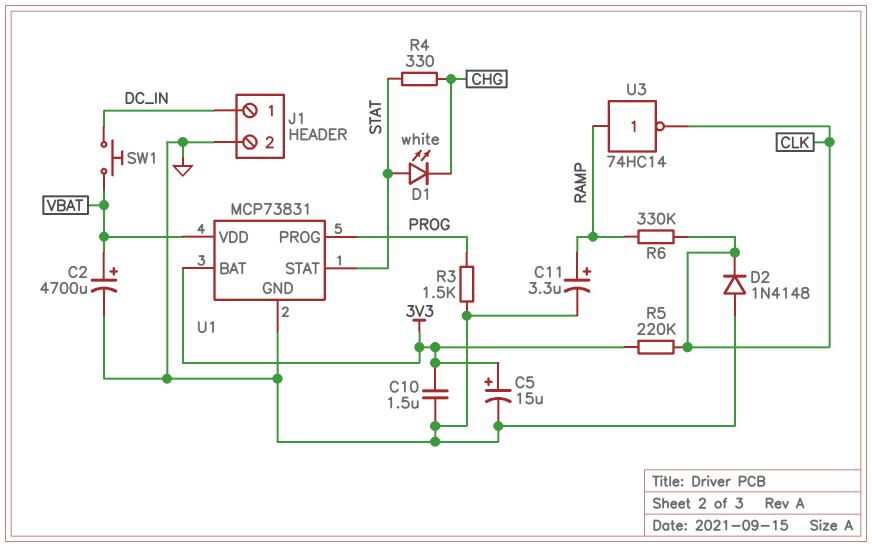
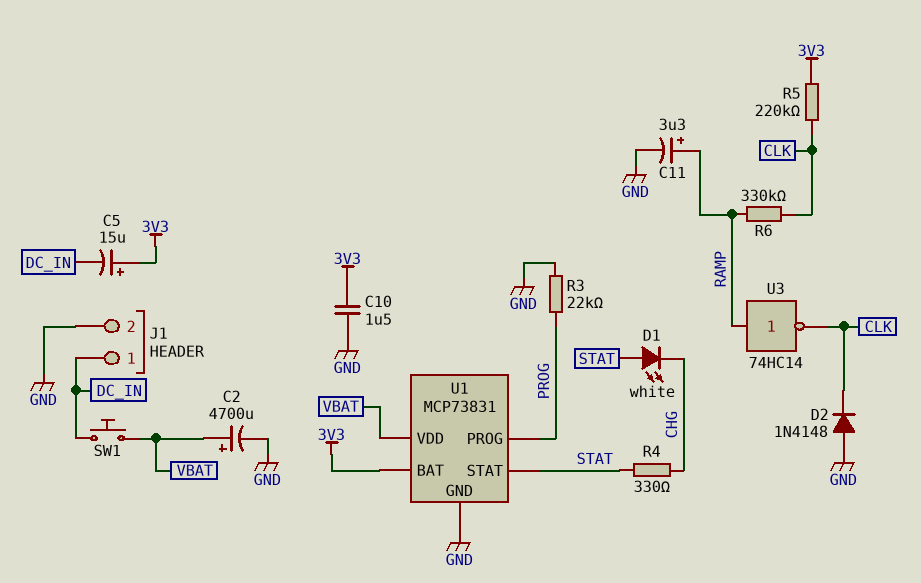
C5: 15uF (plus 3V3, minus GND) -> 15uF (plus 3V3, minus DC_IN)
R3: 1.5k (GND, PROG) -> 22k (GND, PROG)

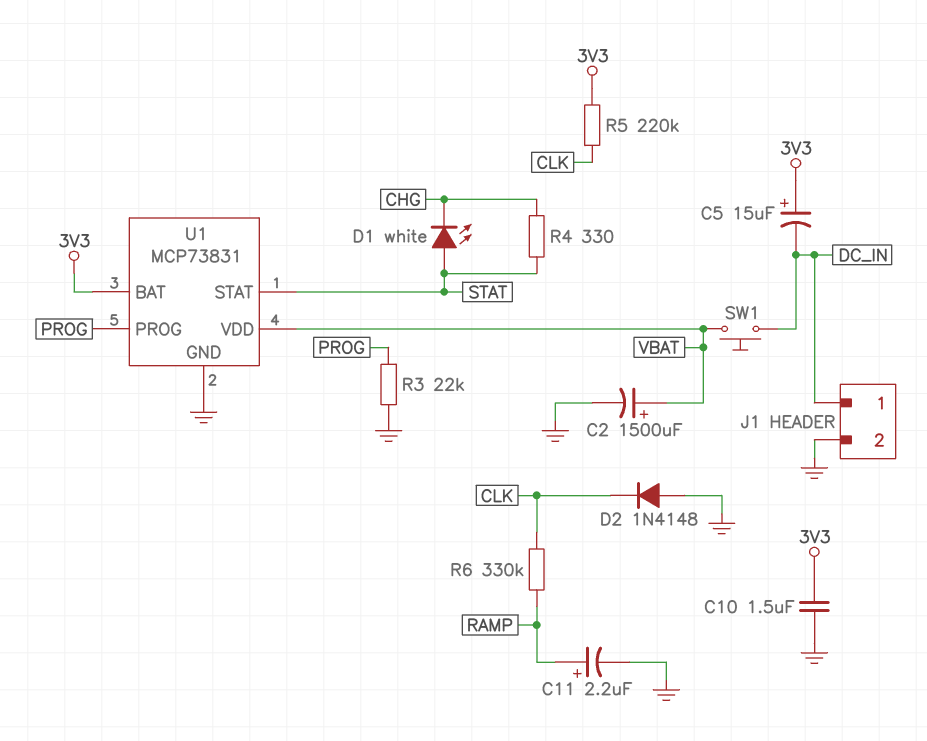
C2: 4700uF (plus VBAT, minus GND) -> 1500uF (plus VBAT, minus GND)
C11: 3.3uF (plus RAMP, minus GND) -> 2.2uF (plus RAMP, minus GND)
U3: NOT 74HC14 (in RAMP, out CLK) -> none

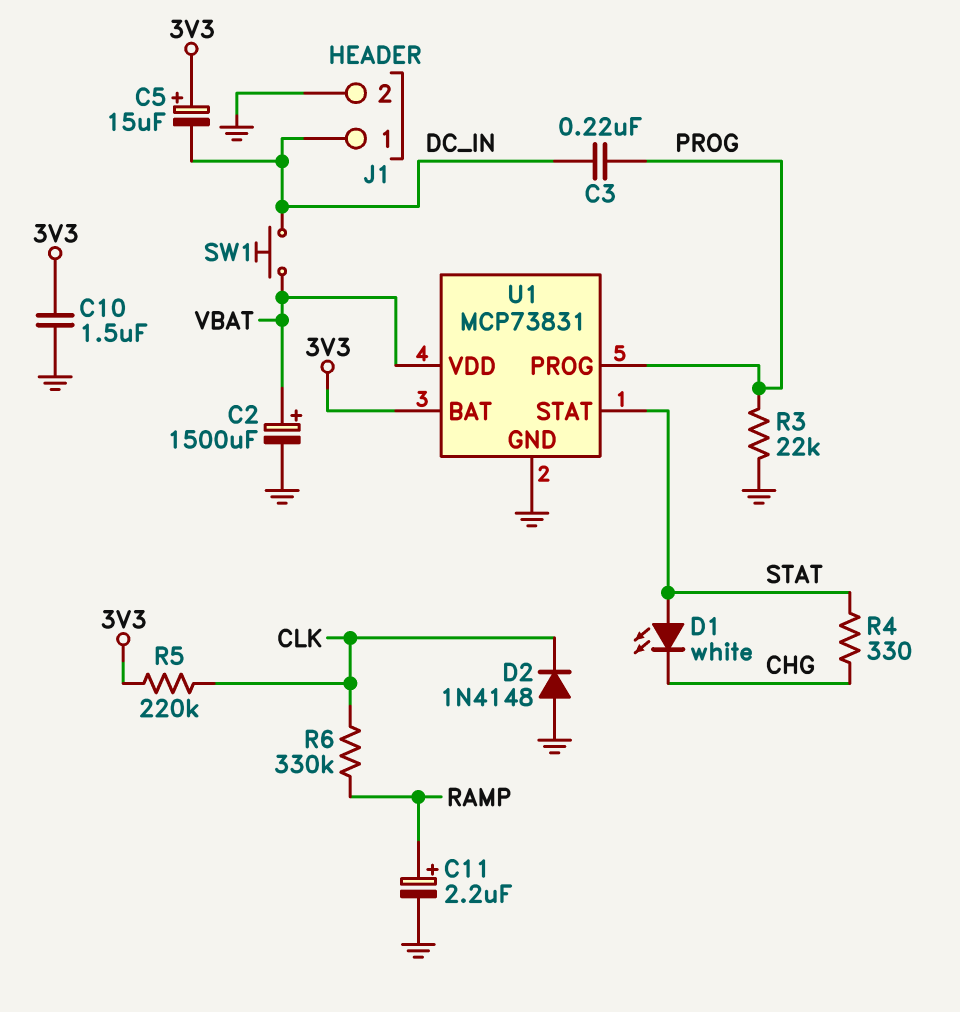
C3: none -> 220nF (DC_IN, PROG)

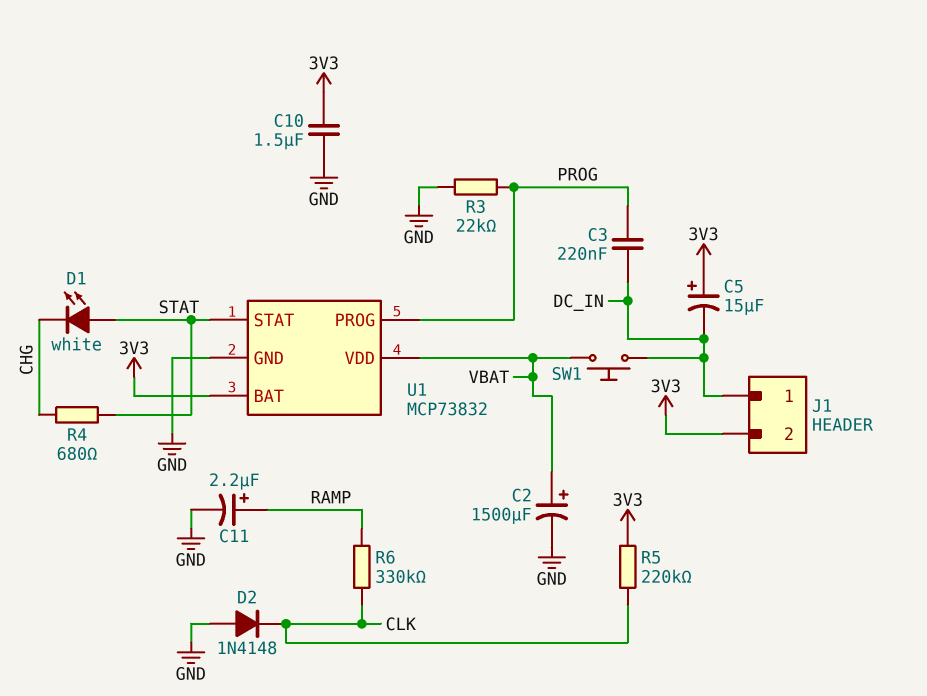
J1 pin 2: GND -> 3V3
R4: 330 (CHG, STAT) -> 680 (CHG, STAT)
U1: MCP73831 -> MCP73832

